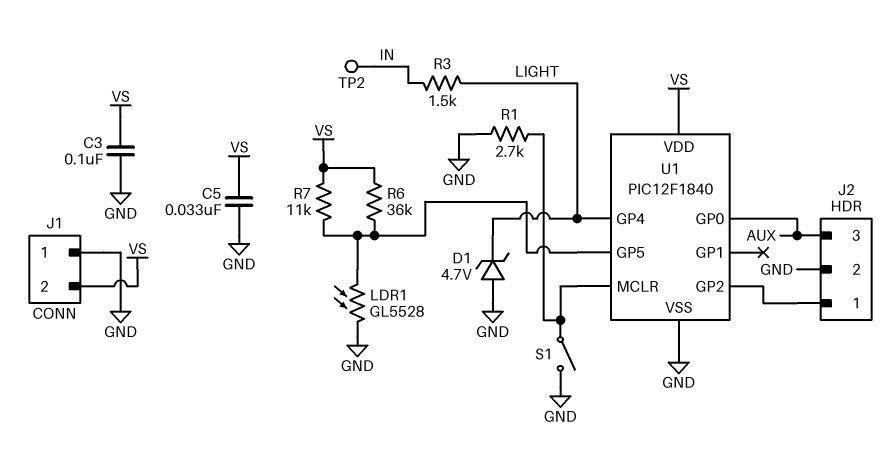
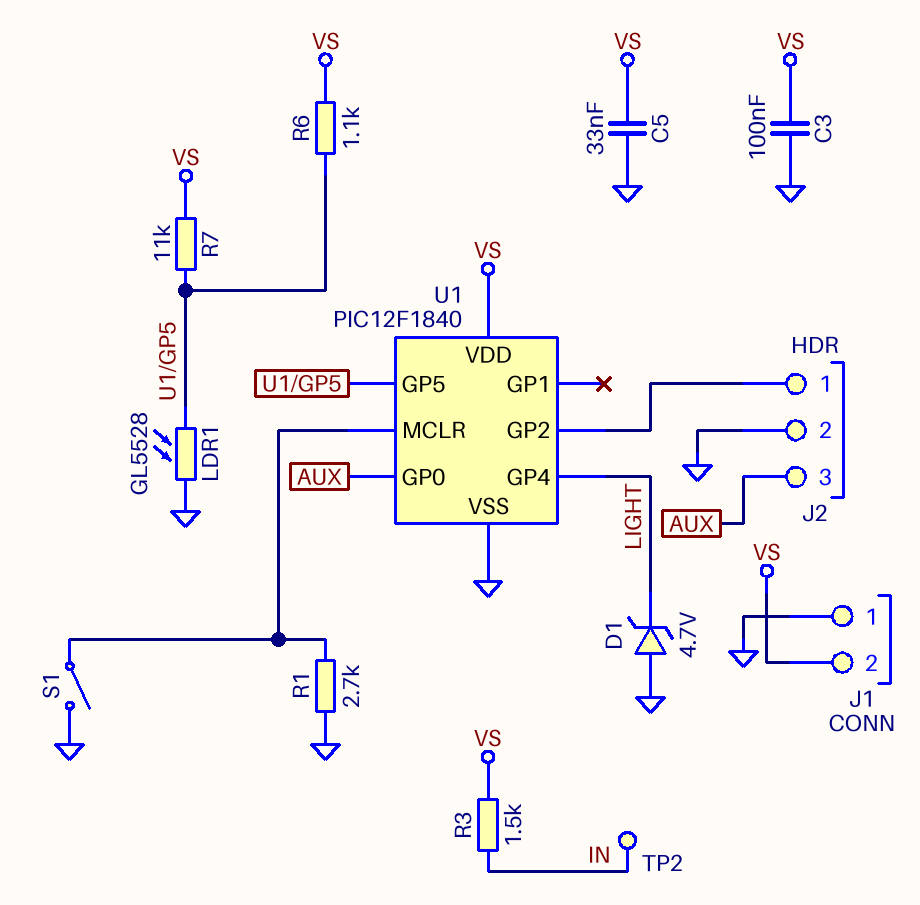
R3: 1.5k (IN, LIGHT) -> 1.5k (IN, VS)
R6: 36k (U1/GP5, VS) -> 1.1k (U1/GP5, VS)

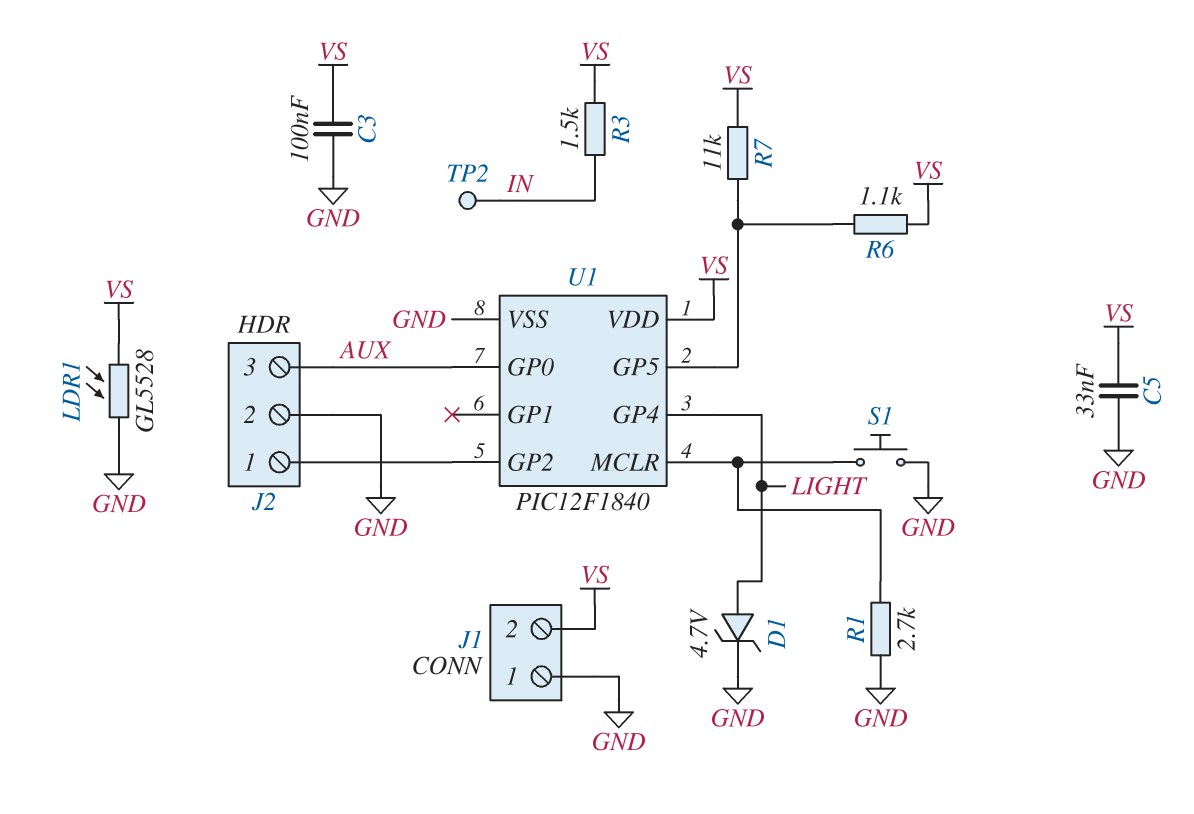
D1: zener 4.7V (A GND, K LIGHT) -> zener 4.7V (A LIGHT, K GND)
LDR1: GL5528 (GND, U1/GP5) -> GL5528 (GND, VS)
S1: switch (GND, U1/MCLR) -> button (GND, U1/MCLR)

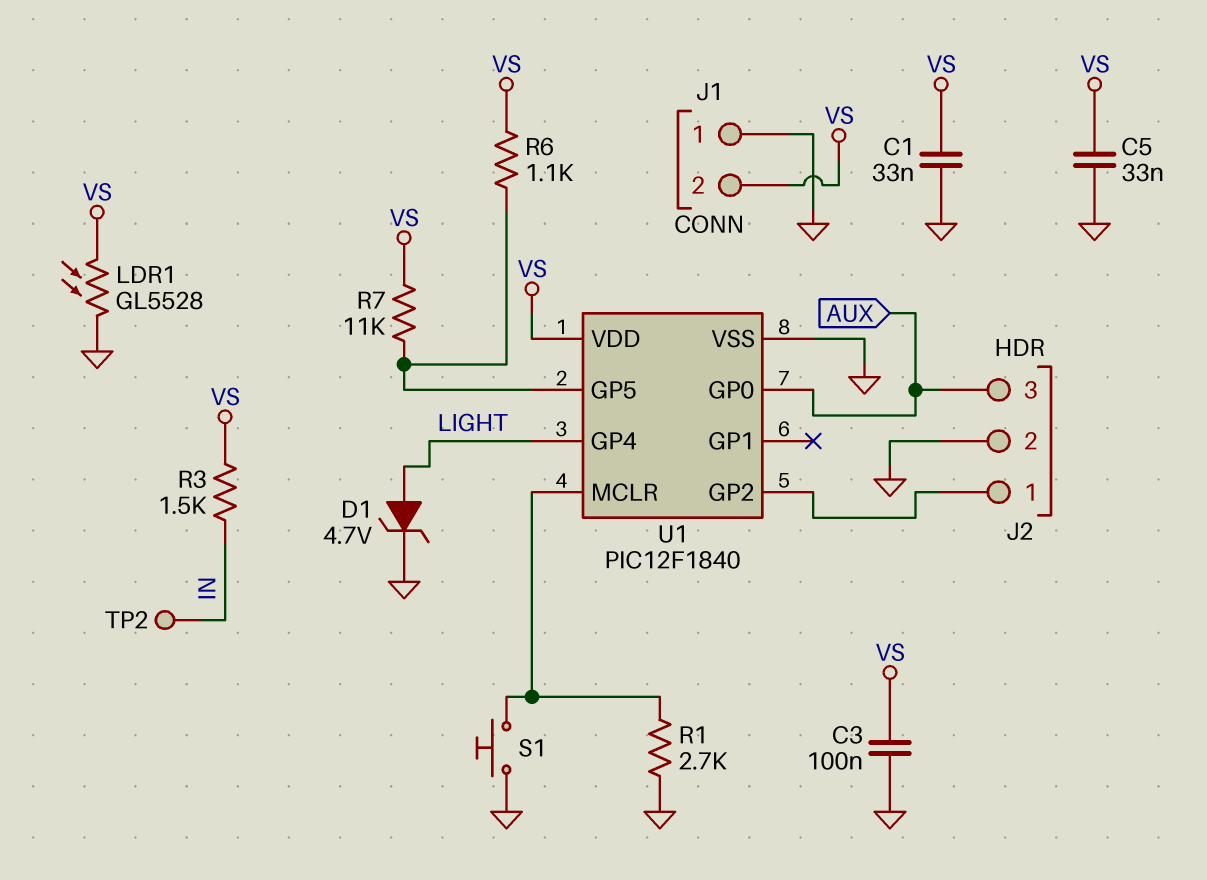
C1: none -> 33nF (GND, VS)

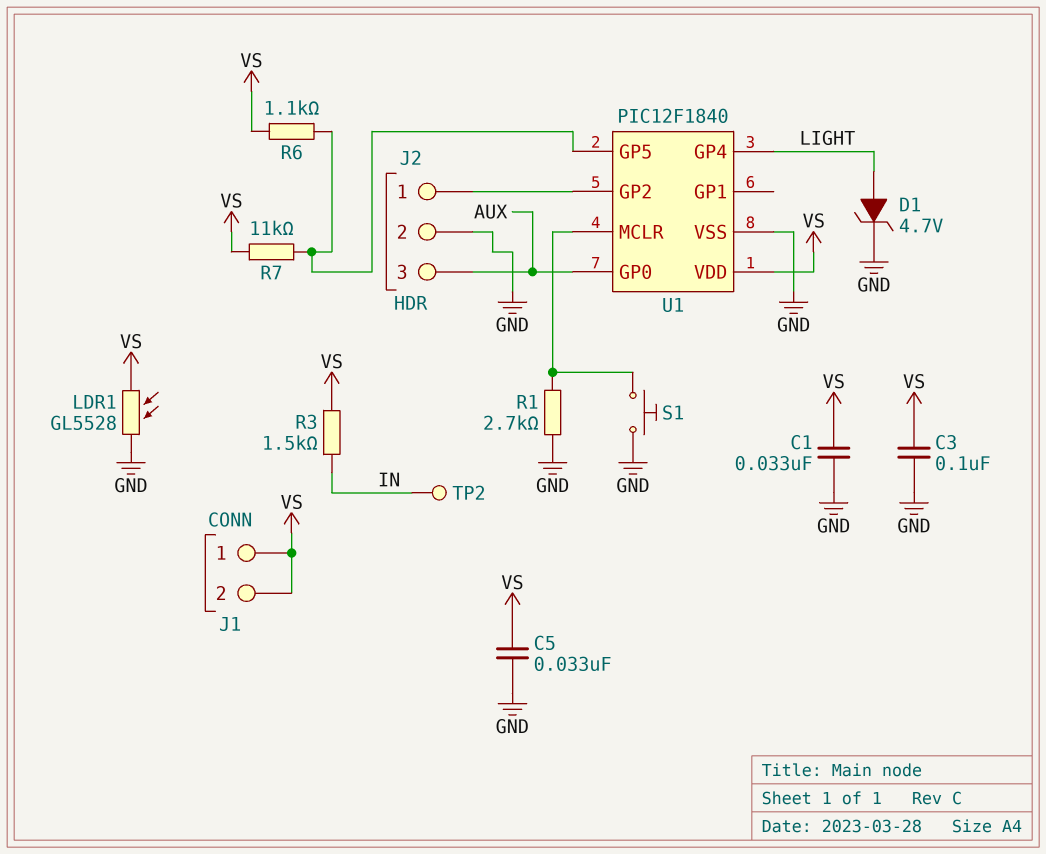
J1 pin 1: GND -> VS

